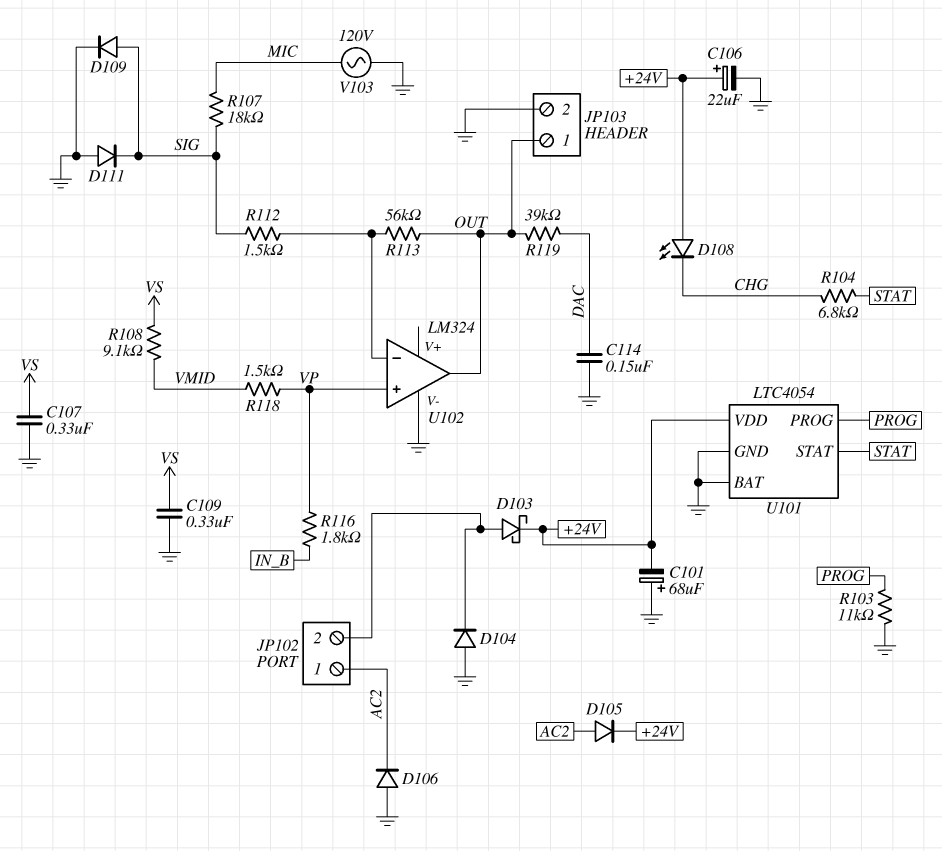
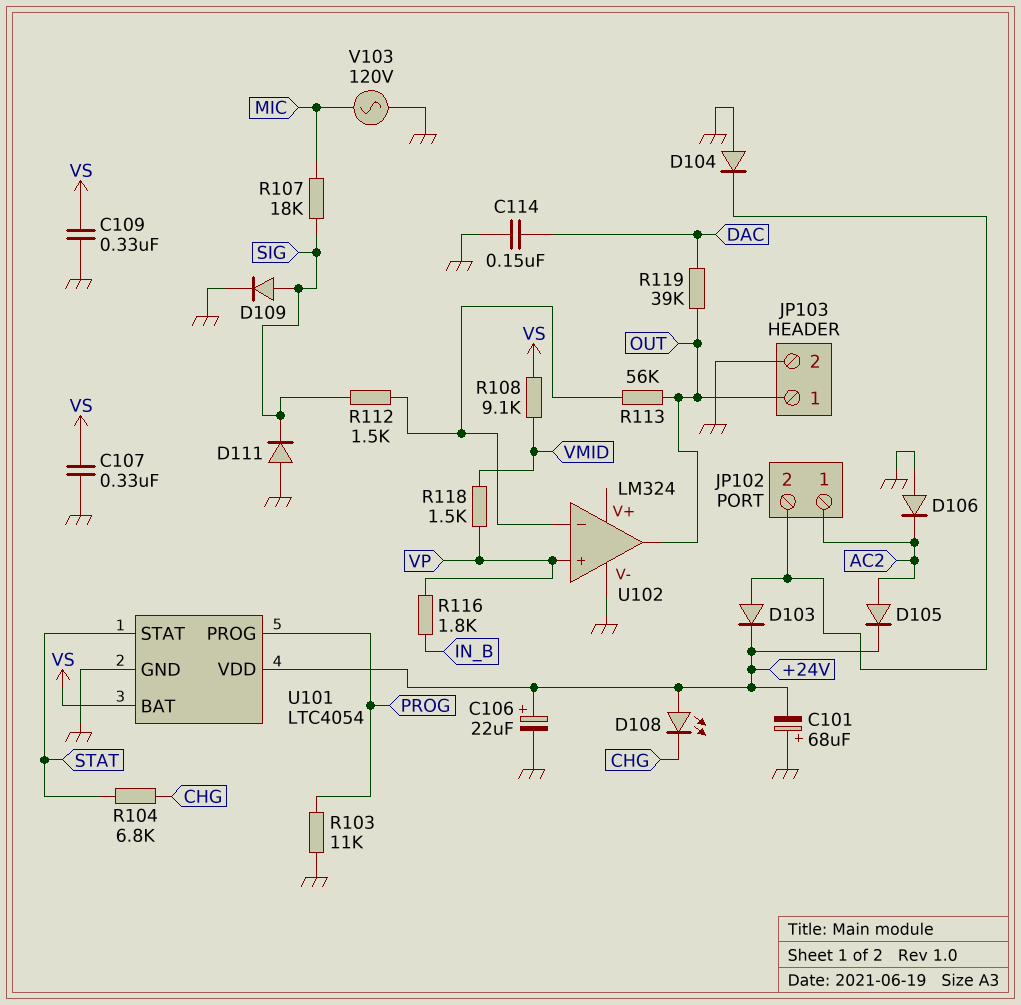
D103: schottky (A JP102/2, K +24V) -> diode (A JP102/2, K +24V)
U101 pin BAT: GND -> VS

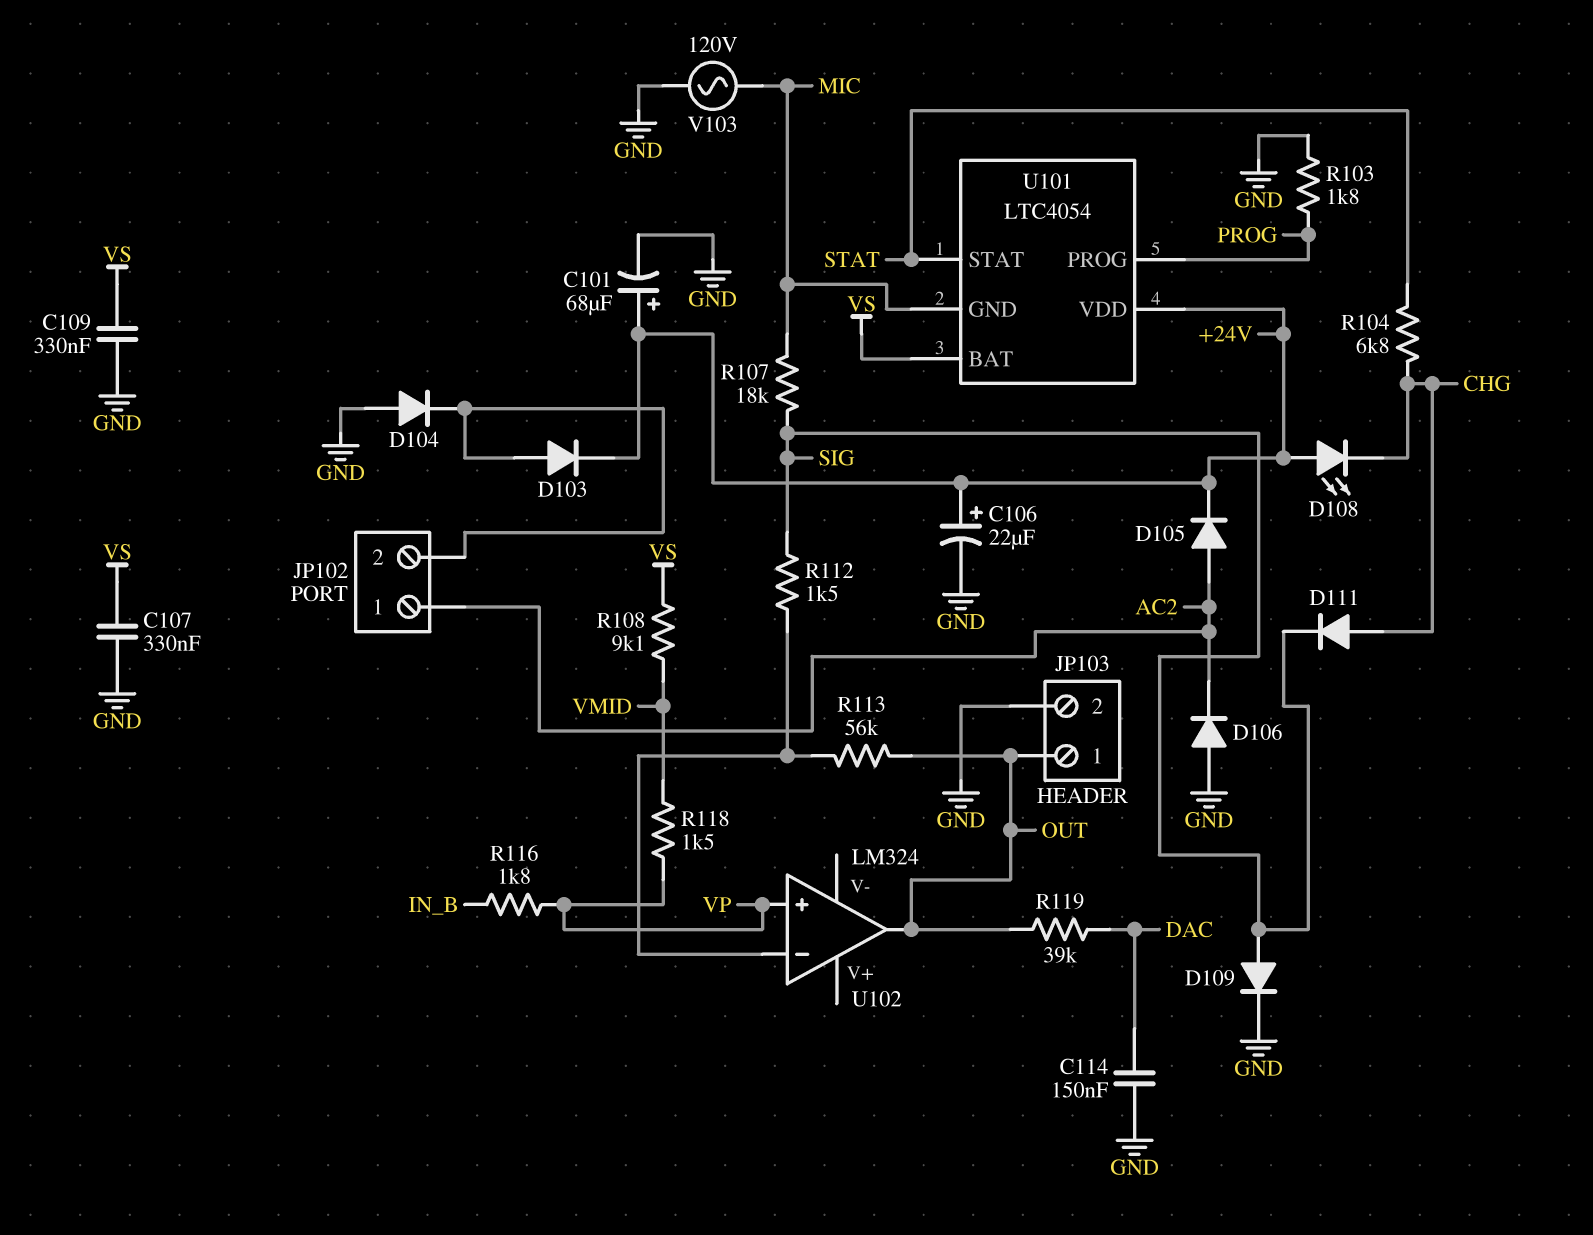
C101: 68uF (plus GND, minus +24V) -> 68uF (plus +24V, minus GND)
D111: diode (A GND, K SIG) -> diode (A CHG, K SIG)
R103: 11k (GND, PROG) -> 1.8k (GND, PROG)
U101 pin GND: GND -> MIC
U102 pin V-: GND -> none

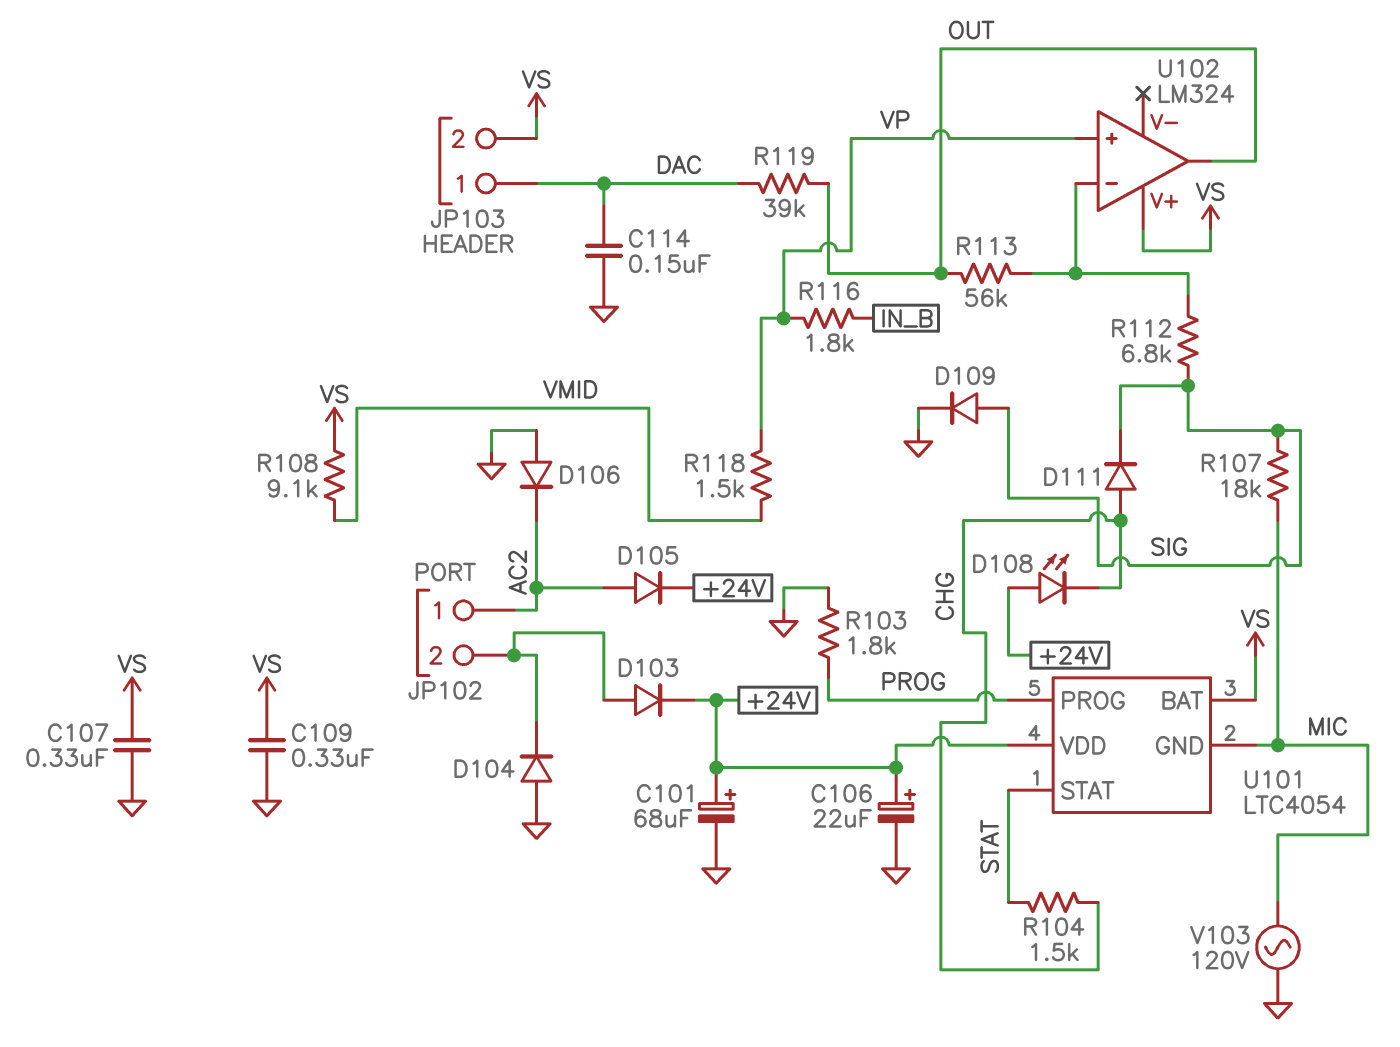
JP103 pin 1: OUT -> DAC
JP103 pin 2: GND -> VS
R104: 6.8k (CHG, STAT) -> 1.5k (CHG, STAT)
R112: 1.5k (SIG, U102/in-) -> 6.8k (SIG, U102/in-)
U102 pin V+: none -> VS

